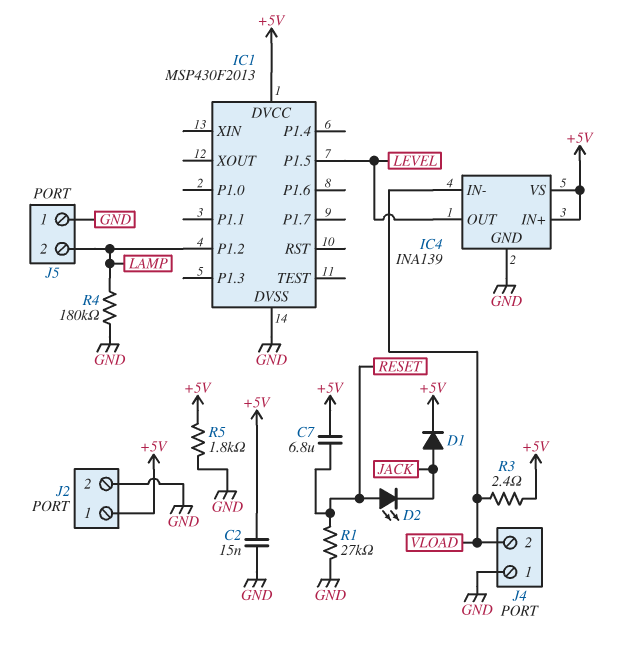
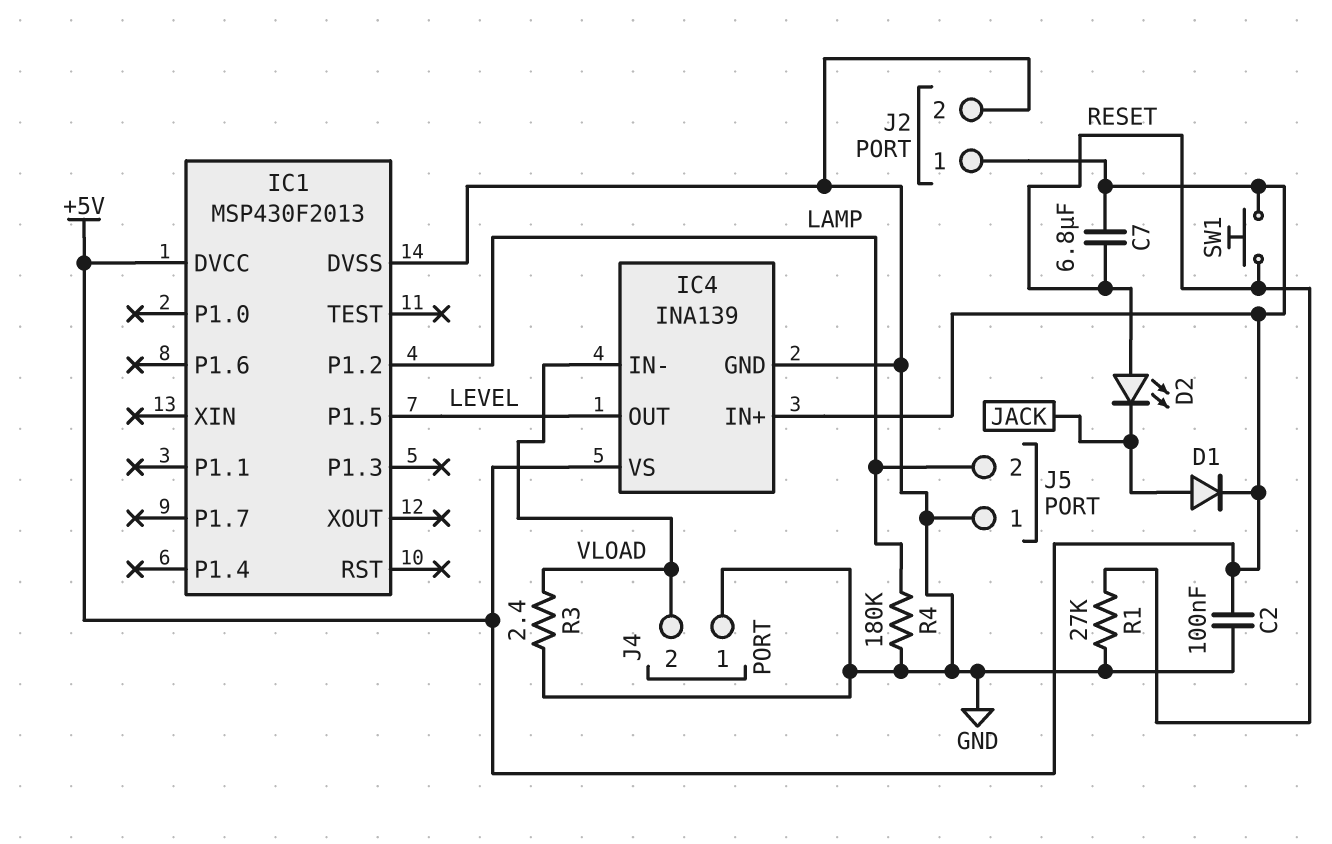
C2: 15nF (+5V, GND) -> 100nF (+5V, GND)
R3: 2.4 (+5V, VLOAD) -> 2.4 (GND, VLOAD)
R5: 1.8k (+5V, GND) -> none
SW1: none -> button (+5V, RESET)

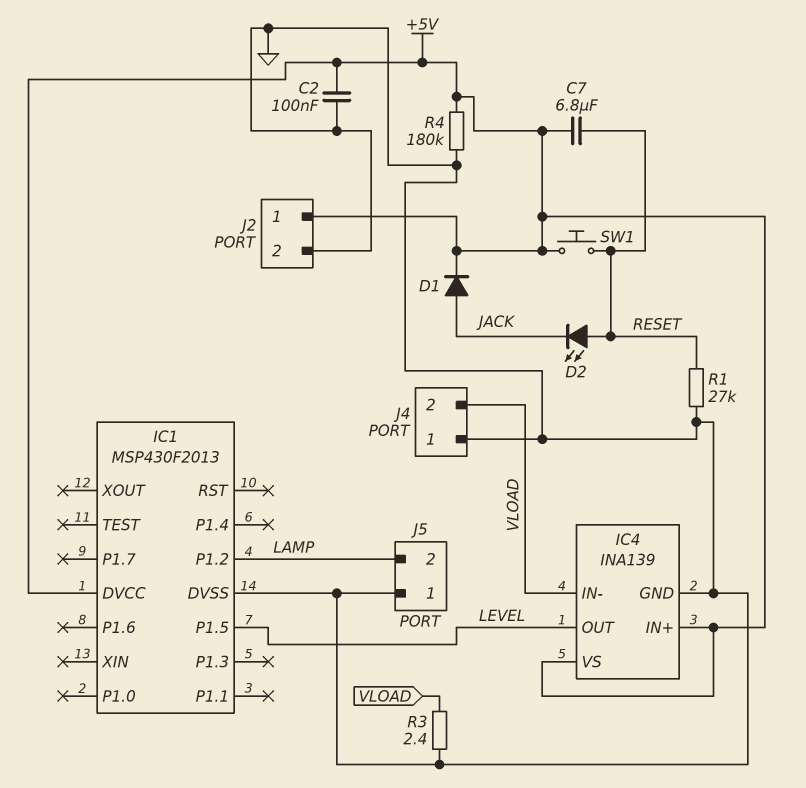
R4: 180k (GND, LAMP) -> 180k (+5V, GND)

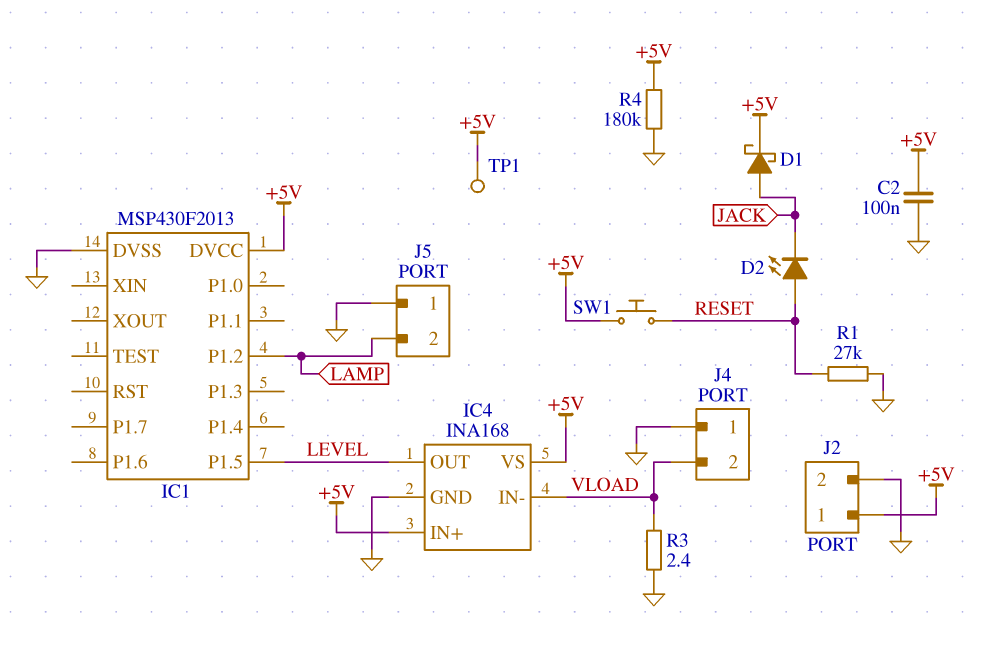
C7: 6.8uF (+5V, RESET) -> none
D1: diode (A JACK, K +5V) -> schottky (A JACK, K +5V)
IC4: INA139 -> INA168
TP1: none -> test point (+5V)

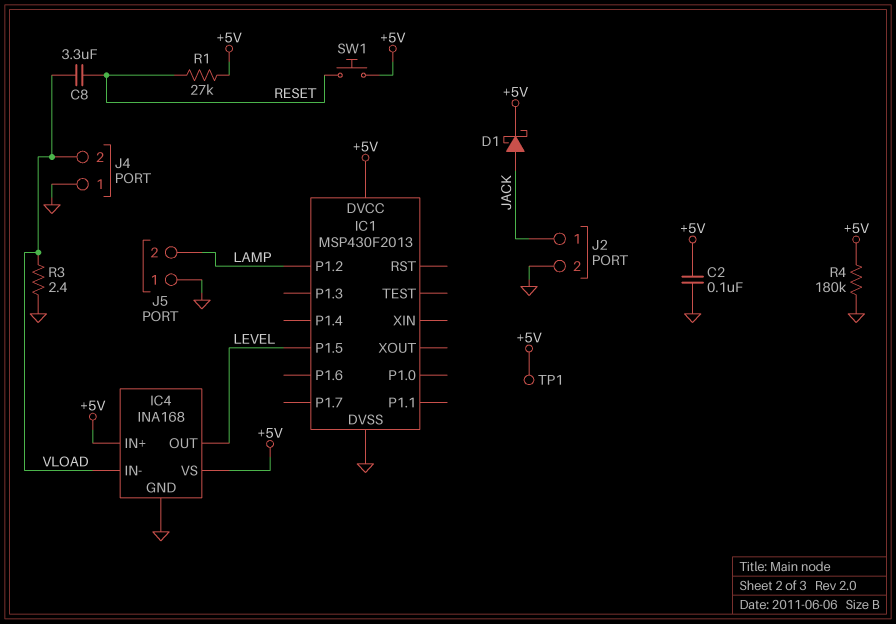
C8: none -> 3.3uF (RESET, VLOAD)
D2: LED (A RESET, K JACK) -> none
J2 pin 1: +5V -> JACK
R1: 27k (GND, RESET) -> 27k (+5V, RESET)

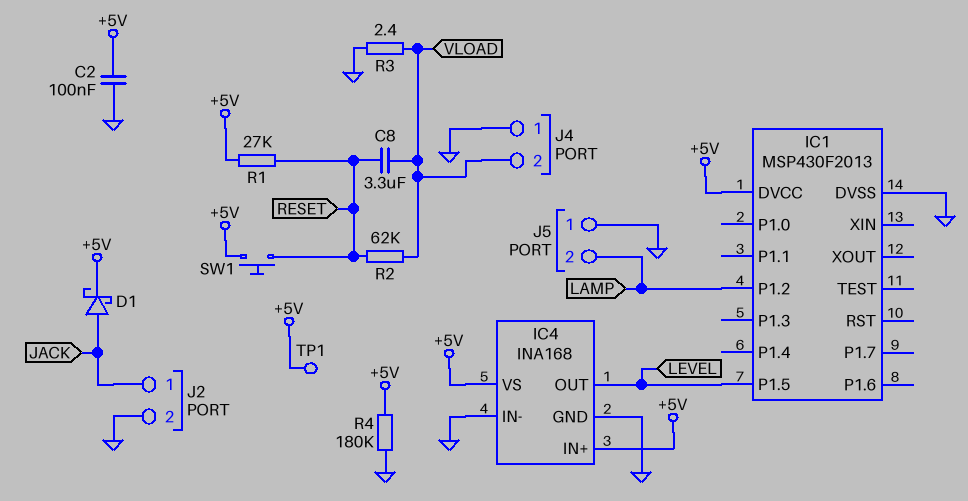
IC4 pin IN-: VLOAD -> GND
R2: none -> 62k (RESET, VLOAD)

